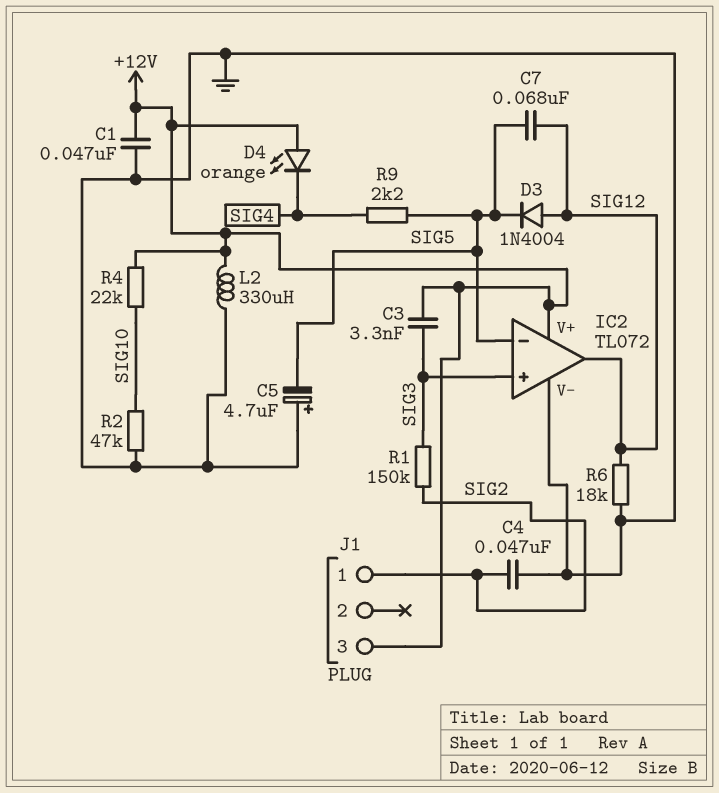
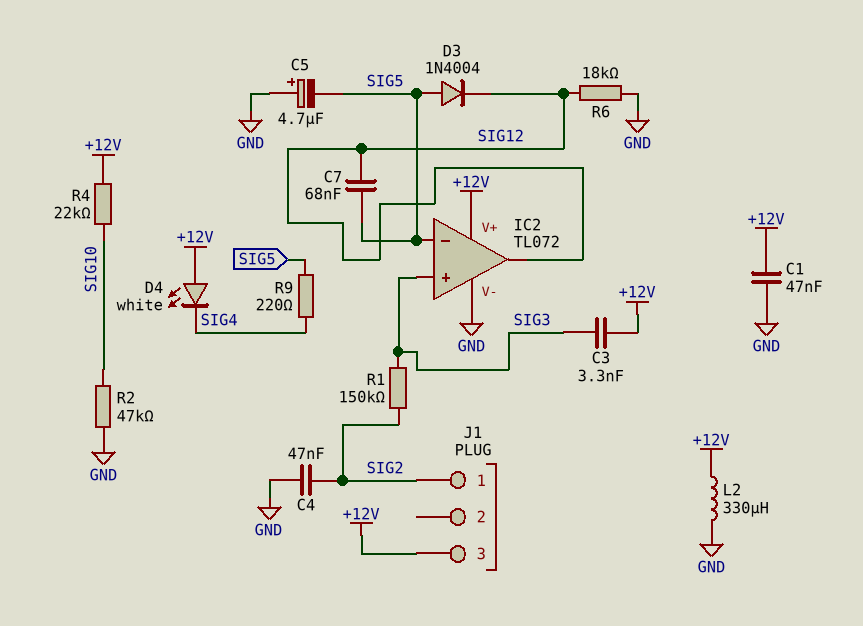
D3: diode 1N4004 (A SIG12, K SIG5) -> diode 1N4004 (A SIG5, K SIG12)
D4: LED orange (A +12V, K SIG4) -> LED white (A +12V, K SIG4)
R9: 2.2k (SIG4, SIG5) -> 220 (SIG4, SIG5)

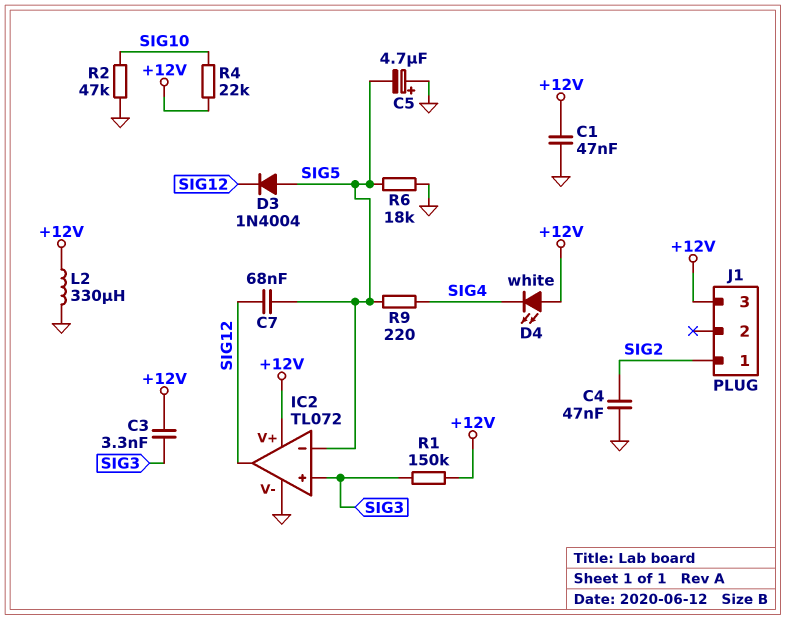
R1: 150k (SIG2, SIG3) -> 150k (+12V, SIG3)
R6: 18k (GND, SIG12) -> 18k (GND, SIG5)

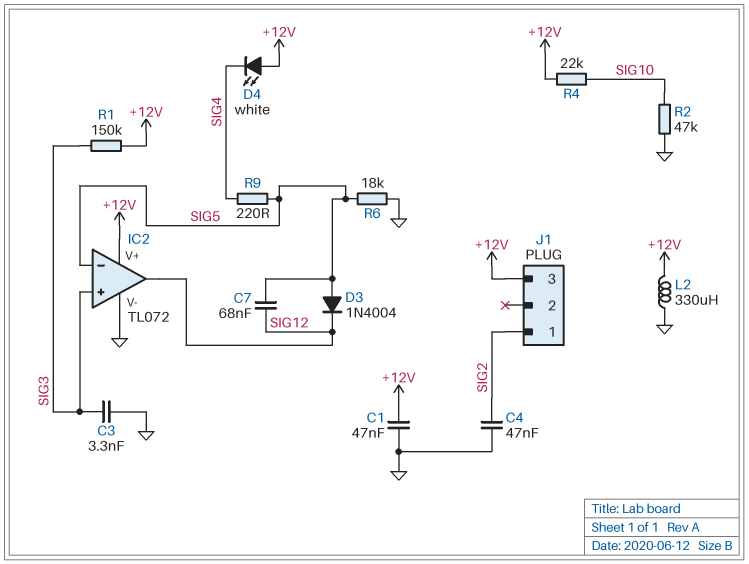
C3: 3.3nF (+12V, SIG3) -> 3.3nF (GND, SIG3)
C5: 4.7uF (plus GND, minus SIG5) -> none

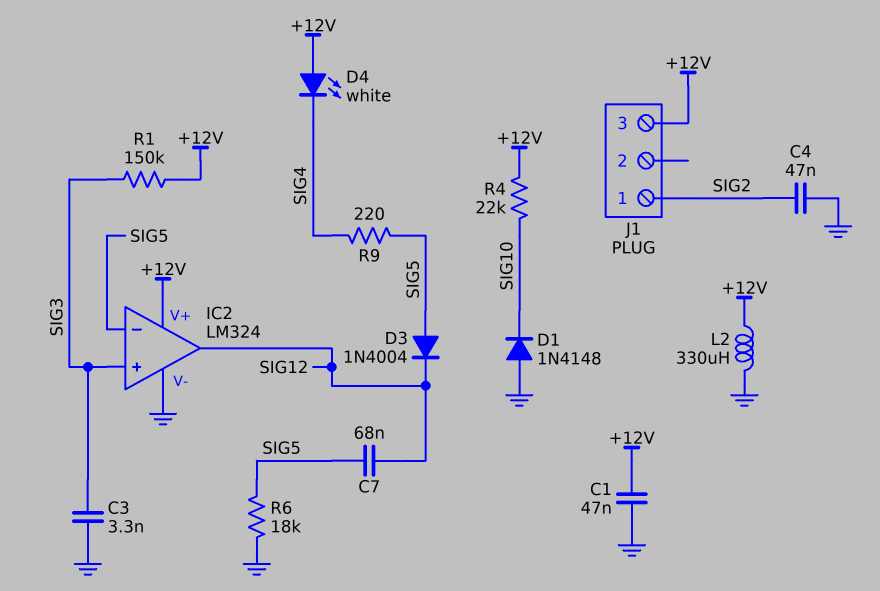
D1: none -> diode 1N4148 (A GND, K SIG10)
IC2: TL072 -> LM324
R2: 47k (GND, SIG10) -> none

